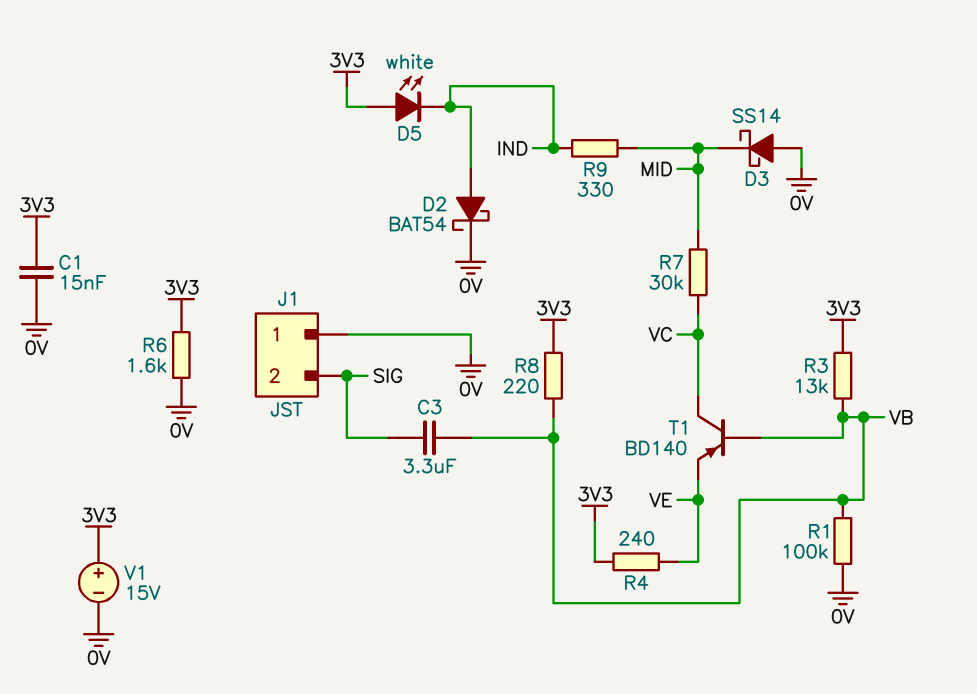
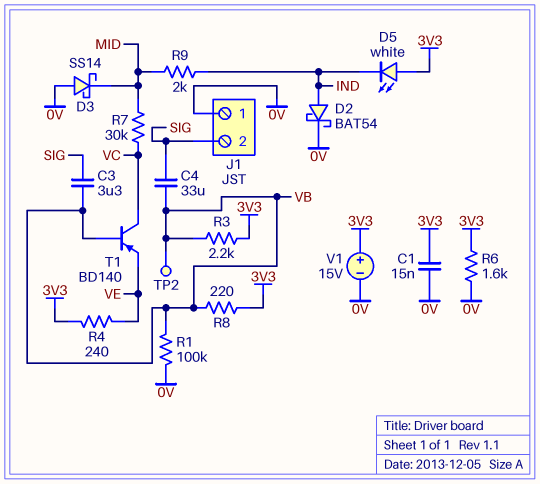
C4: none -> 33uF (SIG, VB)
R3: 13k (3V3, VB) -> 2.2k (3V3, VB)
R9: 330 (IND, MID) -> 2k (IND, MID)
TP2: none -> test point (VB)

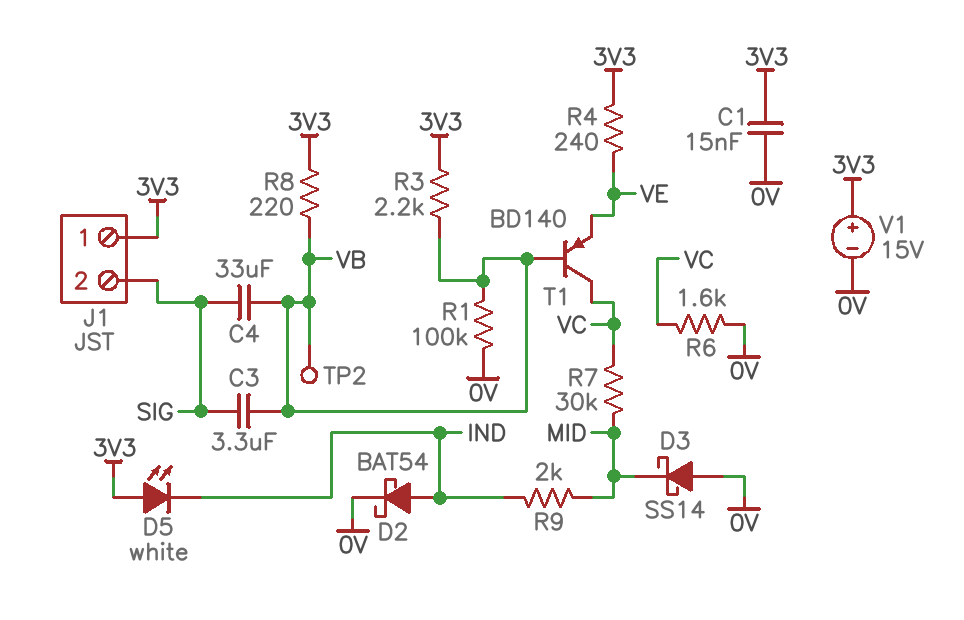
J1 pin 1: 0V -> 3V3
R6: 1.6k (0V, 3V3) -> 1.6k (0V, VC)

